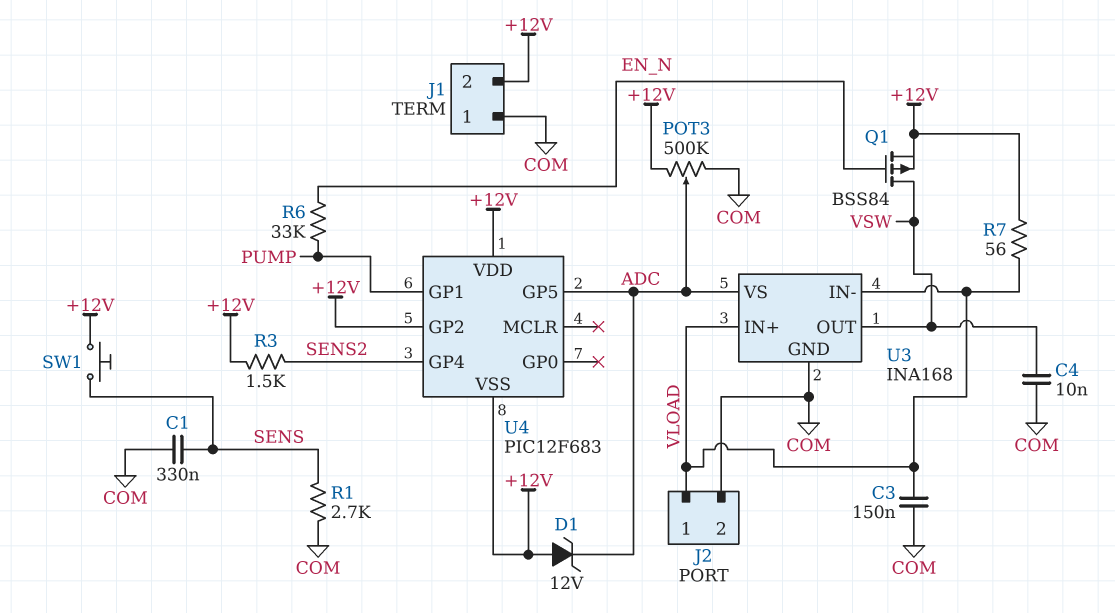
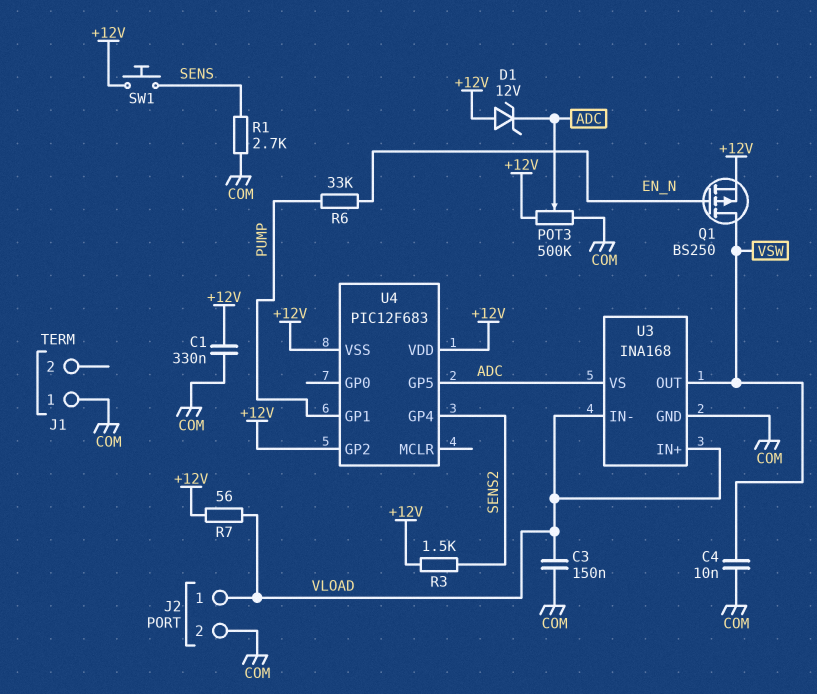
C1: 330nF (COM, SENS) -> 330nF (+12V, COM)
J1 pin 2: +12V -> none
Q1: PMOS BSS84 (G EN_N, D VSW, S +12V) -> PMOS BS250 (G EN_N, D VSW, S +12V)

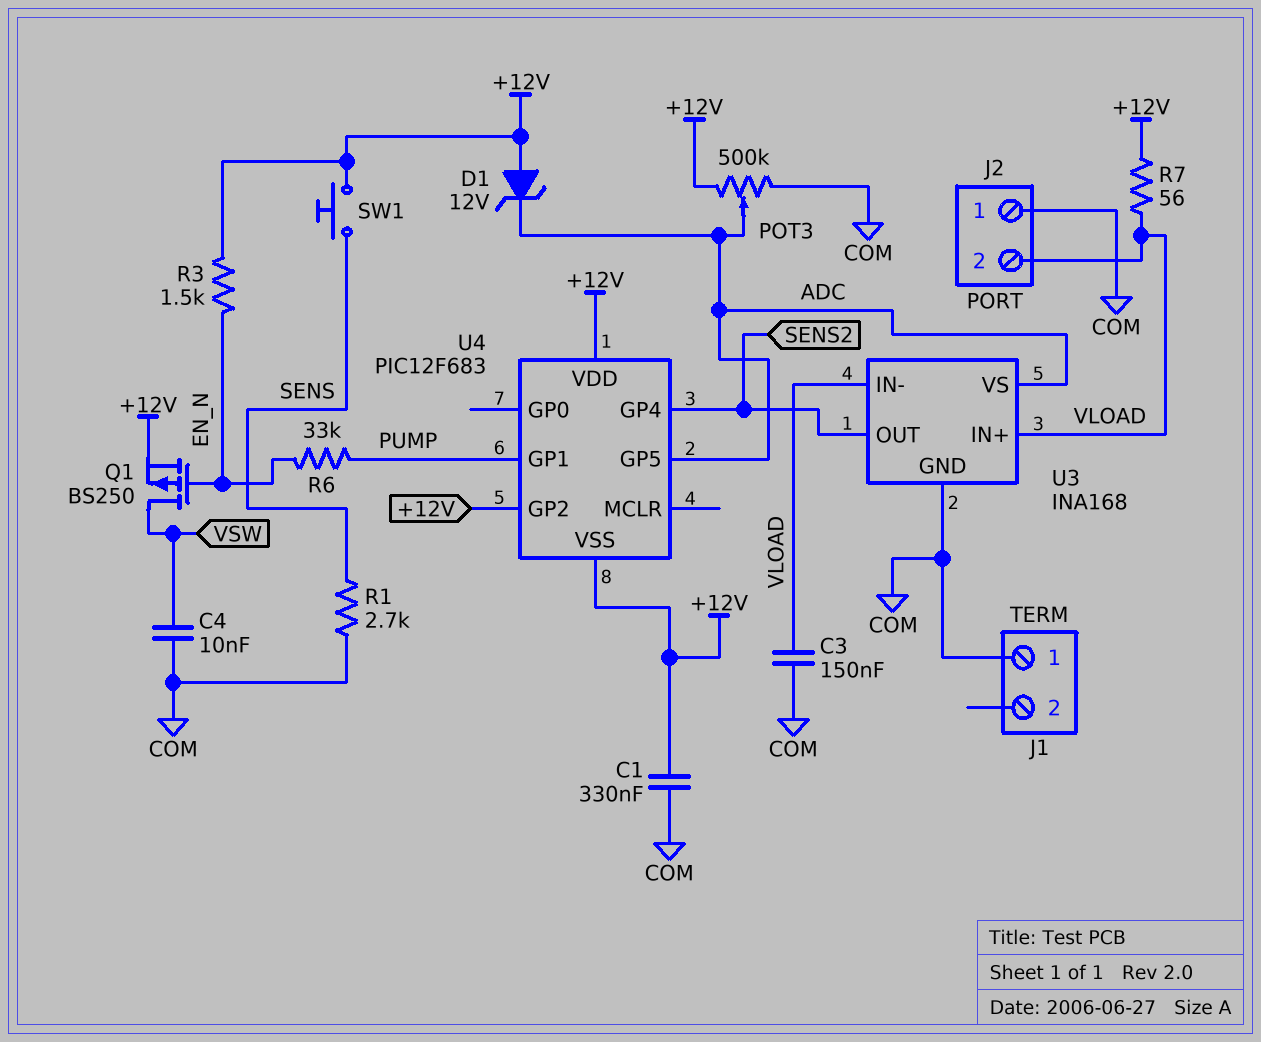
J2 pin 1: VLOAD -> COM
J2 pin 2: COM -> VLOAD
R3: 1.5k (+12V, SENS2) -> 1.5k (+12V, EN_N)
U3 pin OUT: VSW -> SENS2

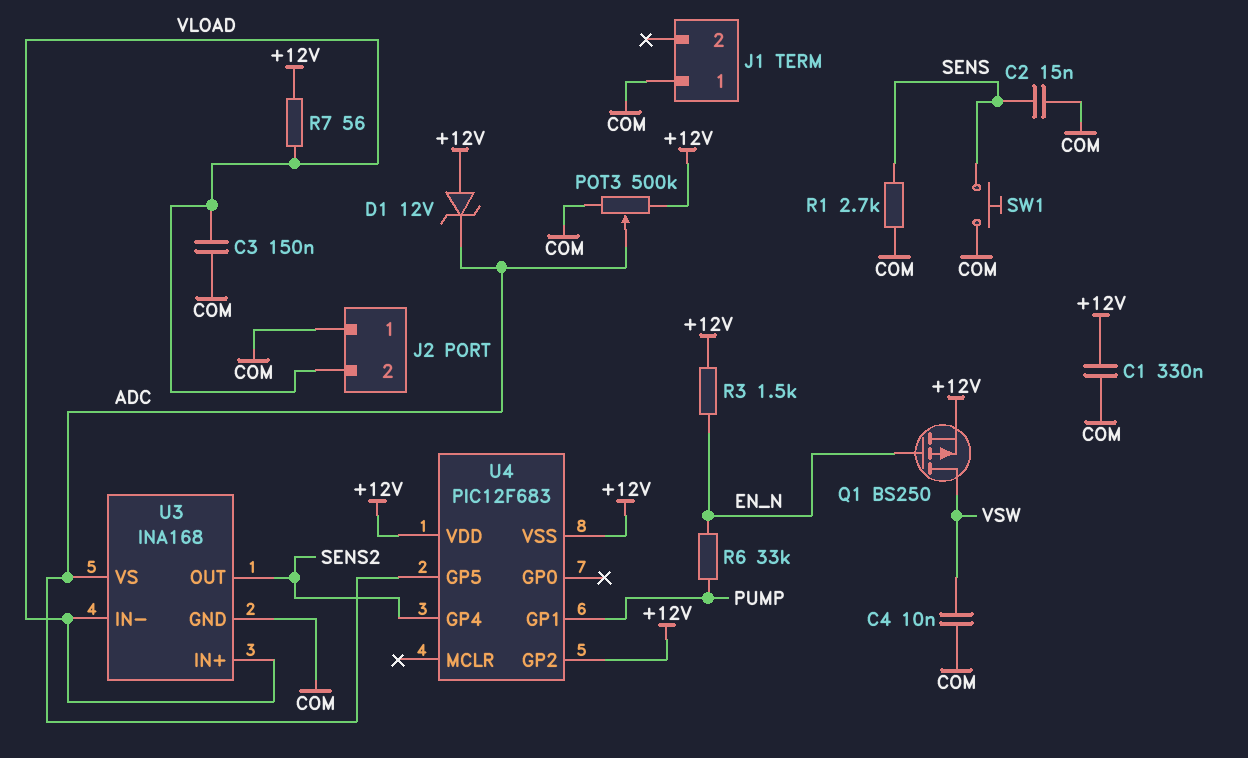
C2: none -> 15nF (COM, SENS)
SW1: button (+12V, SENS) -> button (COM, SENS)

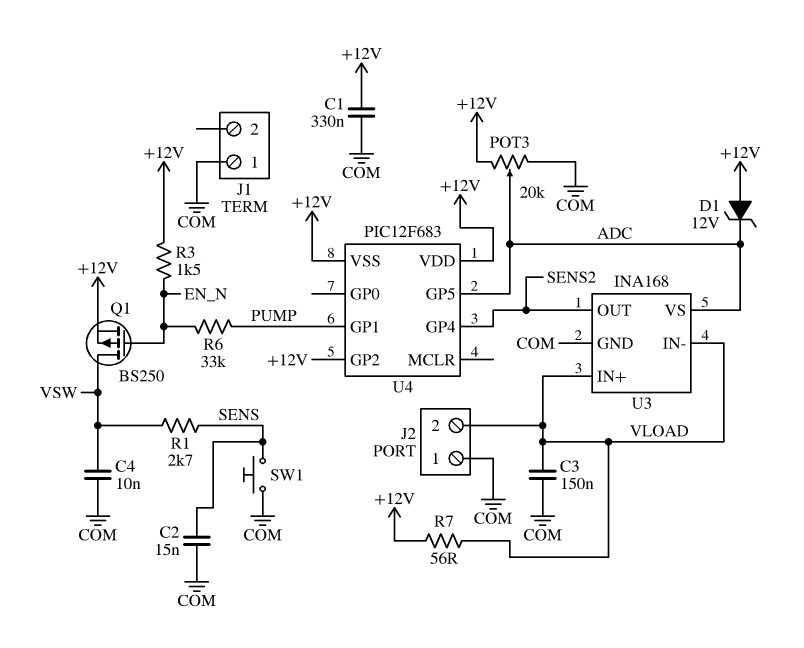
POT3: 500k (+12V, COM, wiper ADC) -> 20k (+12V, COM, wiper ADC)
R1: 2.7k (COM, SENS) -> 2.7k (SENS, VSW)

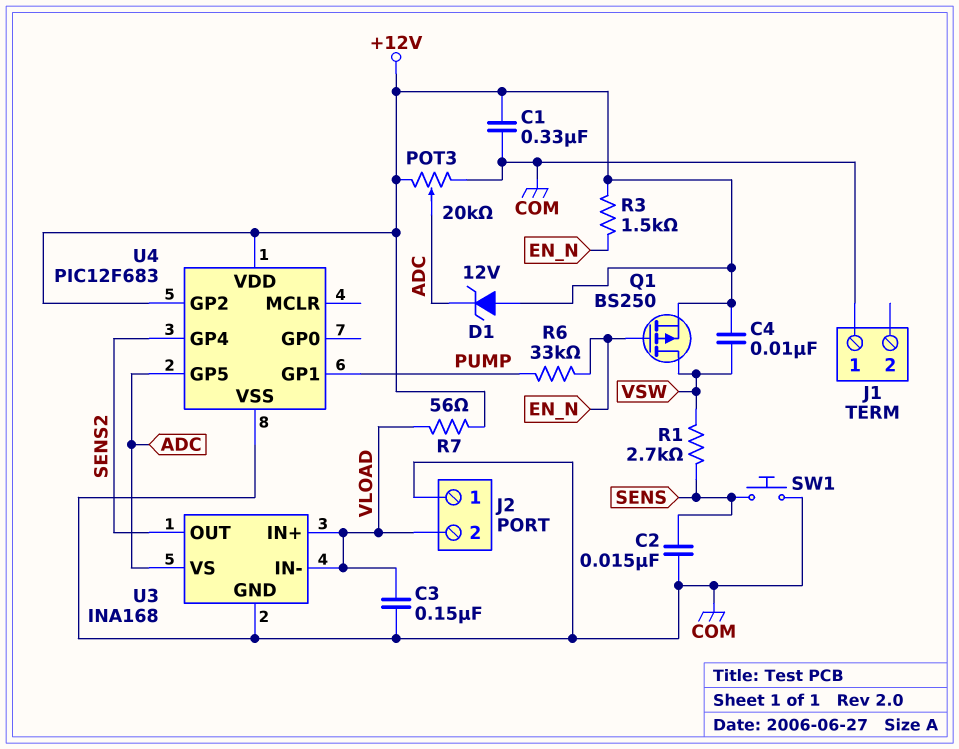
C4: 10nF (COM, VSW) -> 10nF (+12V, VSW)
U4 pin VSS: +12V -> COM

